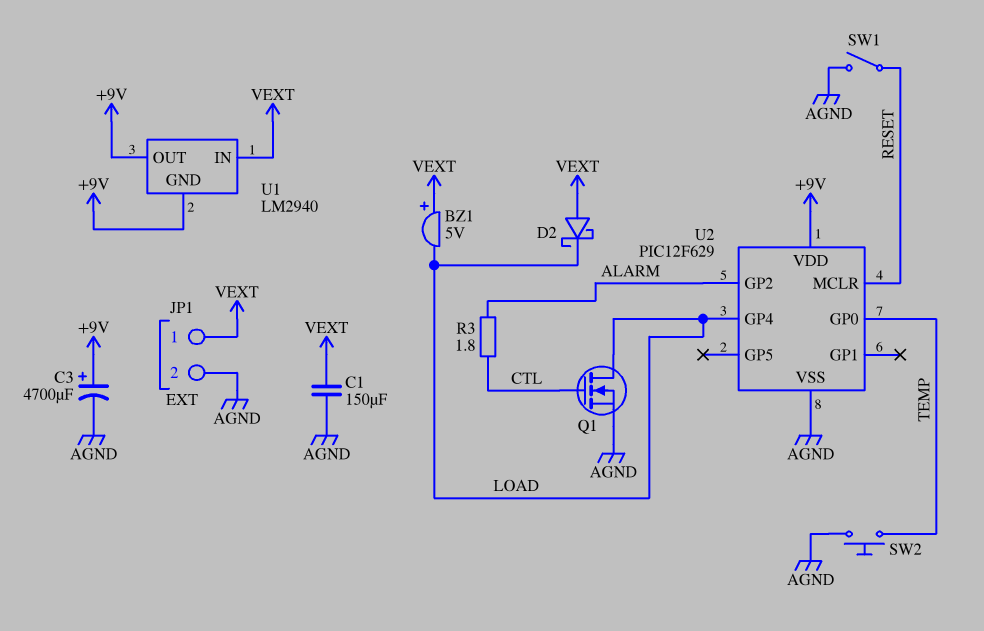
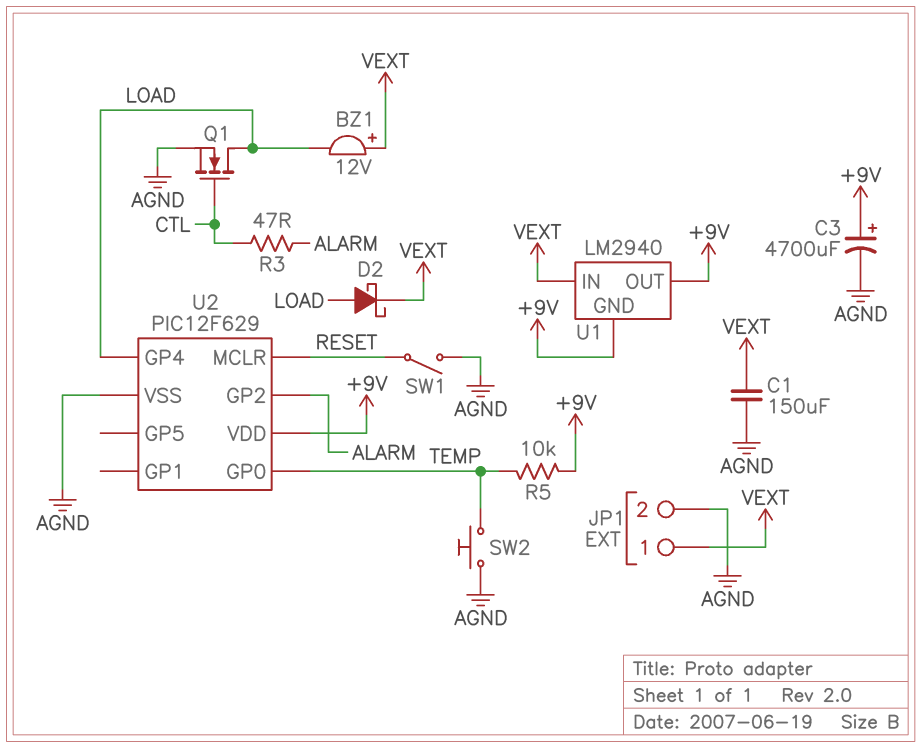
BZ1: buzzer 5V (plus VEXT, minus LOAD) -> buzzer 12V (plus VEXT, minus LOAD)
D2: schottky (A VEXT, K LOAD) -> schottky (A LOAD, K VEXT)
R3: 1.8 (ALARM, CTL) -> 47 (ALARM, CTL)
R5: none -> 10k (+9V, TEMP)

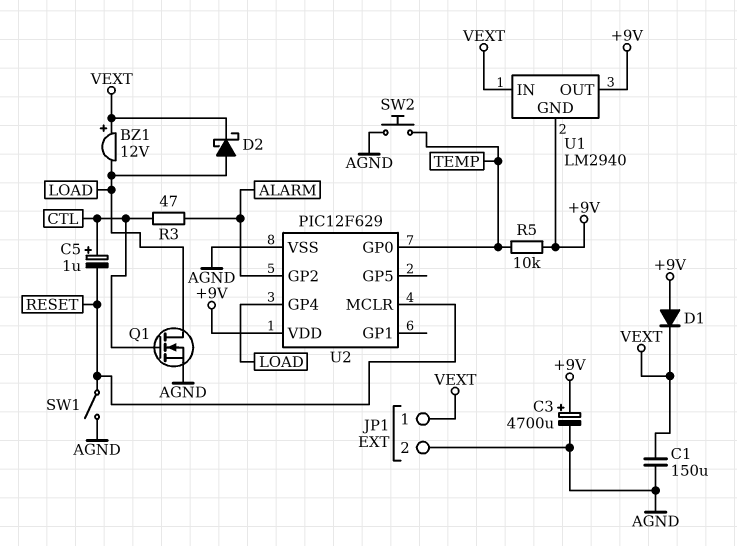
C5: none -> 1uF (plus CTL, minus RESET)
D1: none -> diode (A +9V, K VEXT)

